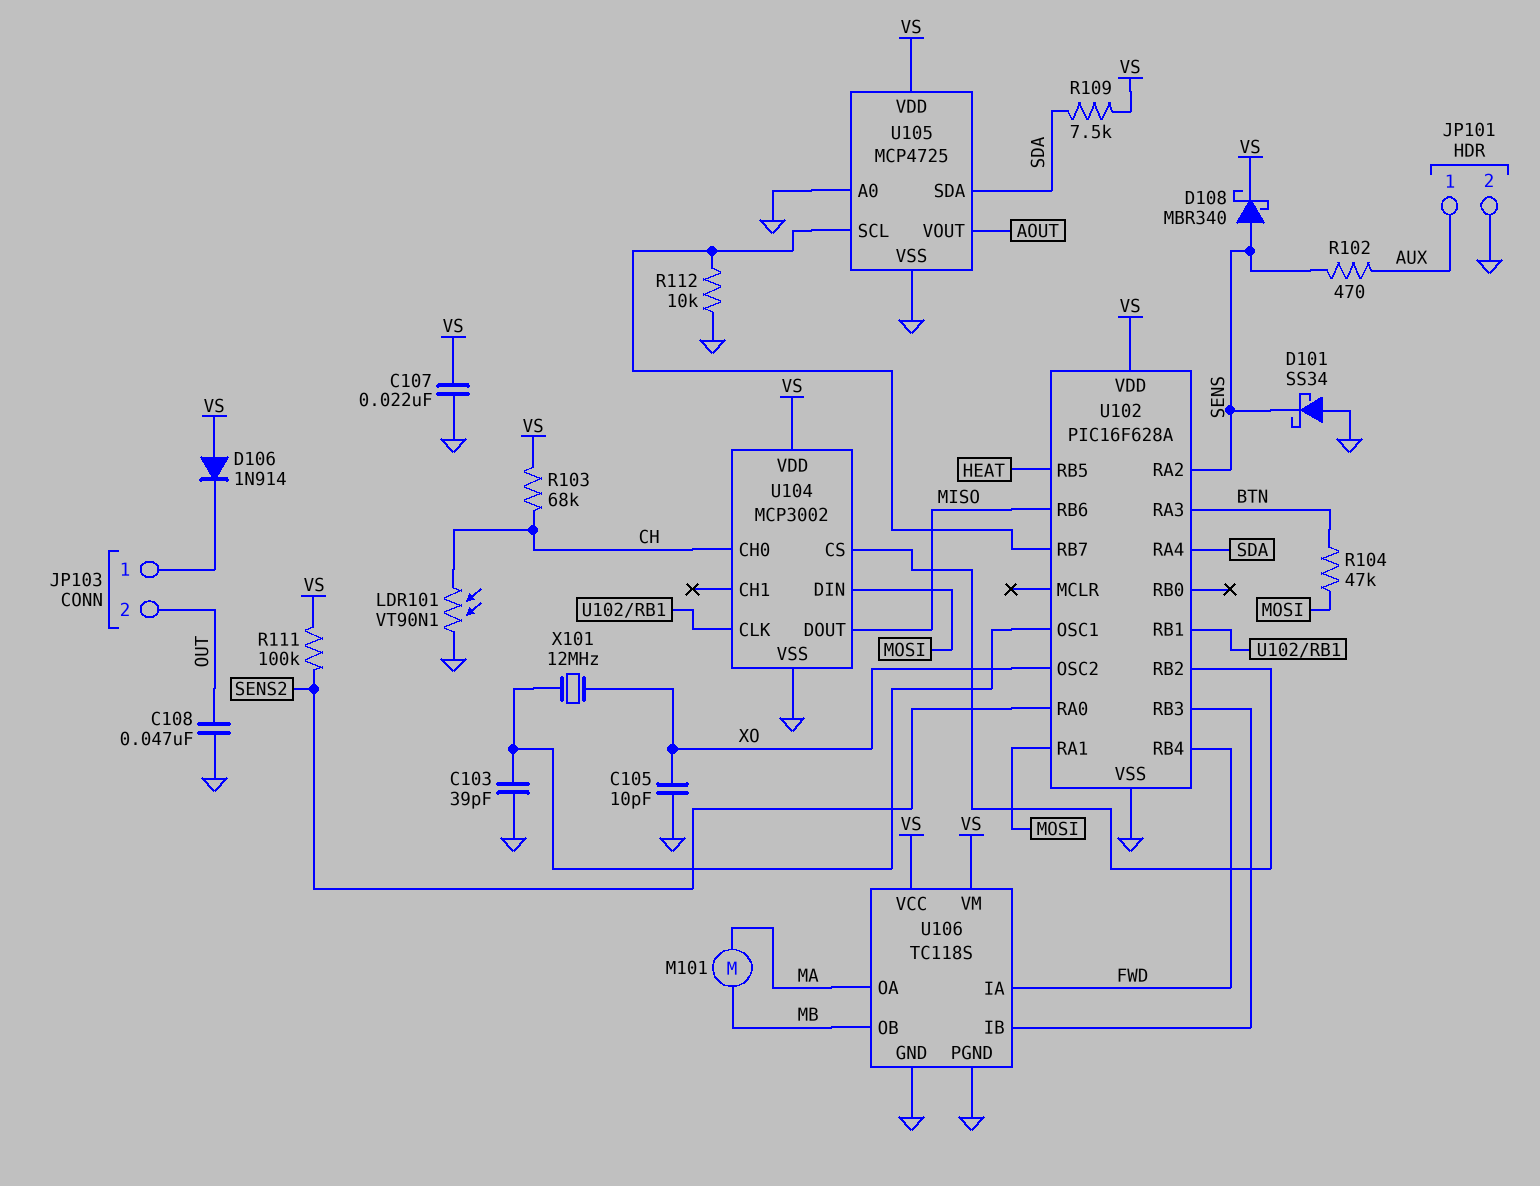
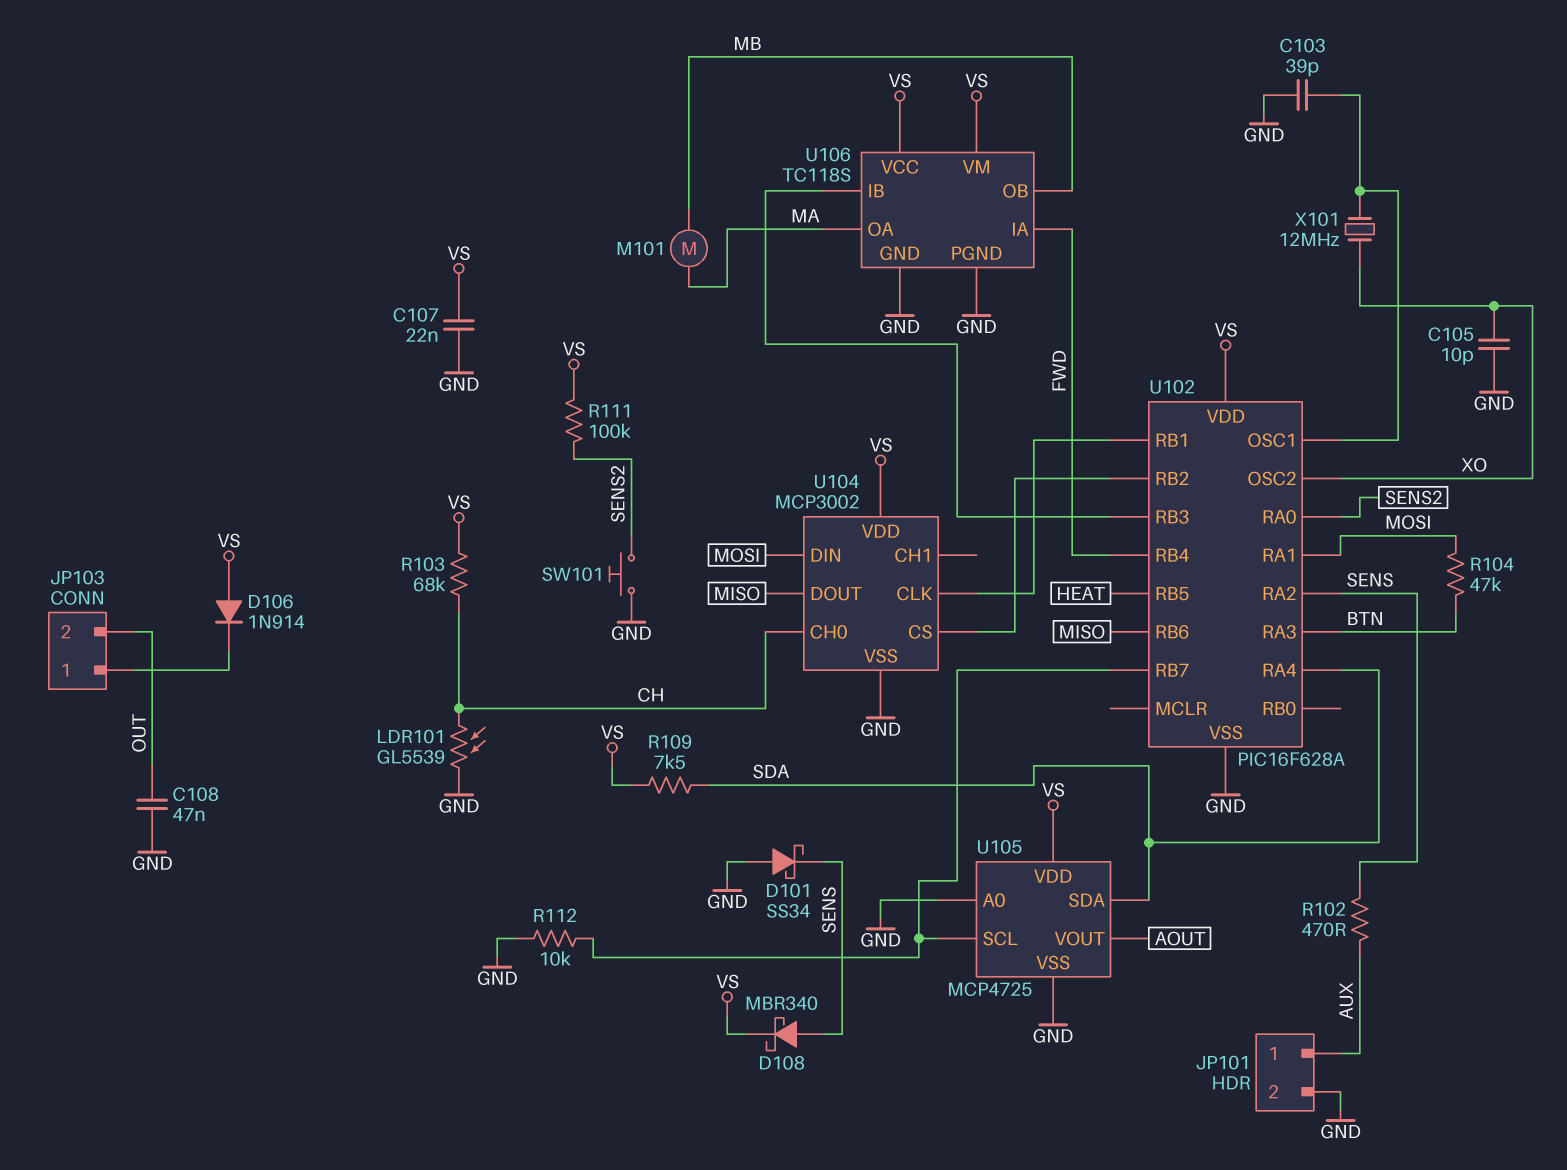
LDR101: VT90N1 (CH, GND) -> GL5539 (CH, GND)
SW101: none -> button (GND, SENS2)

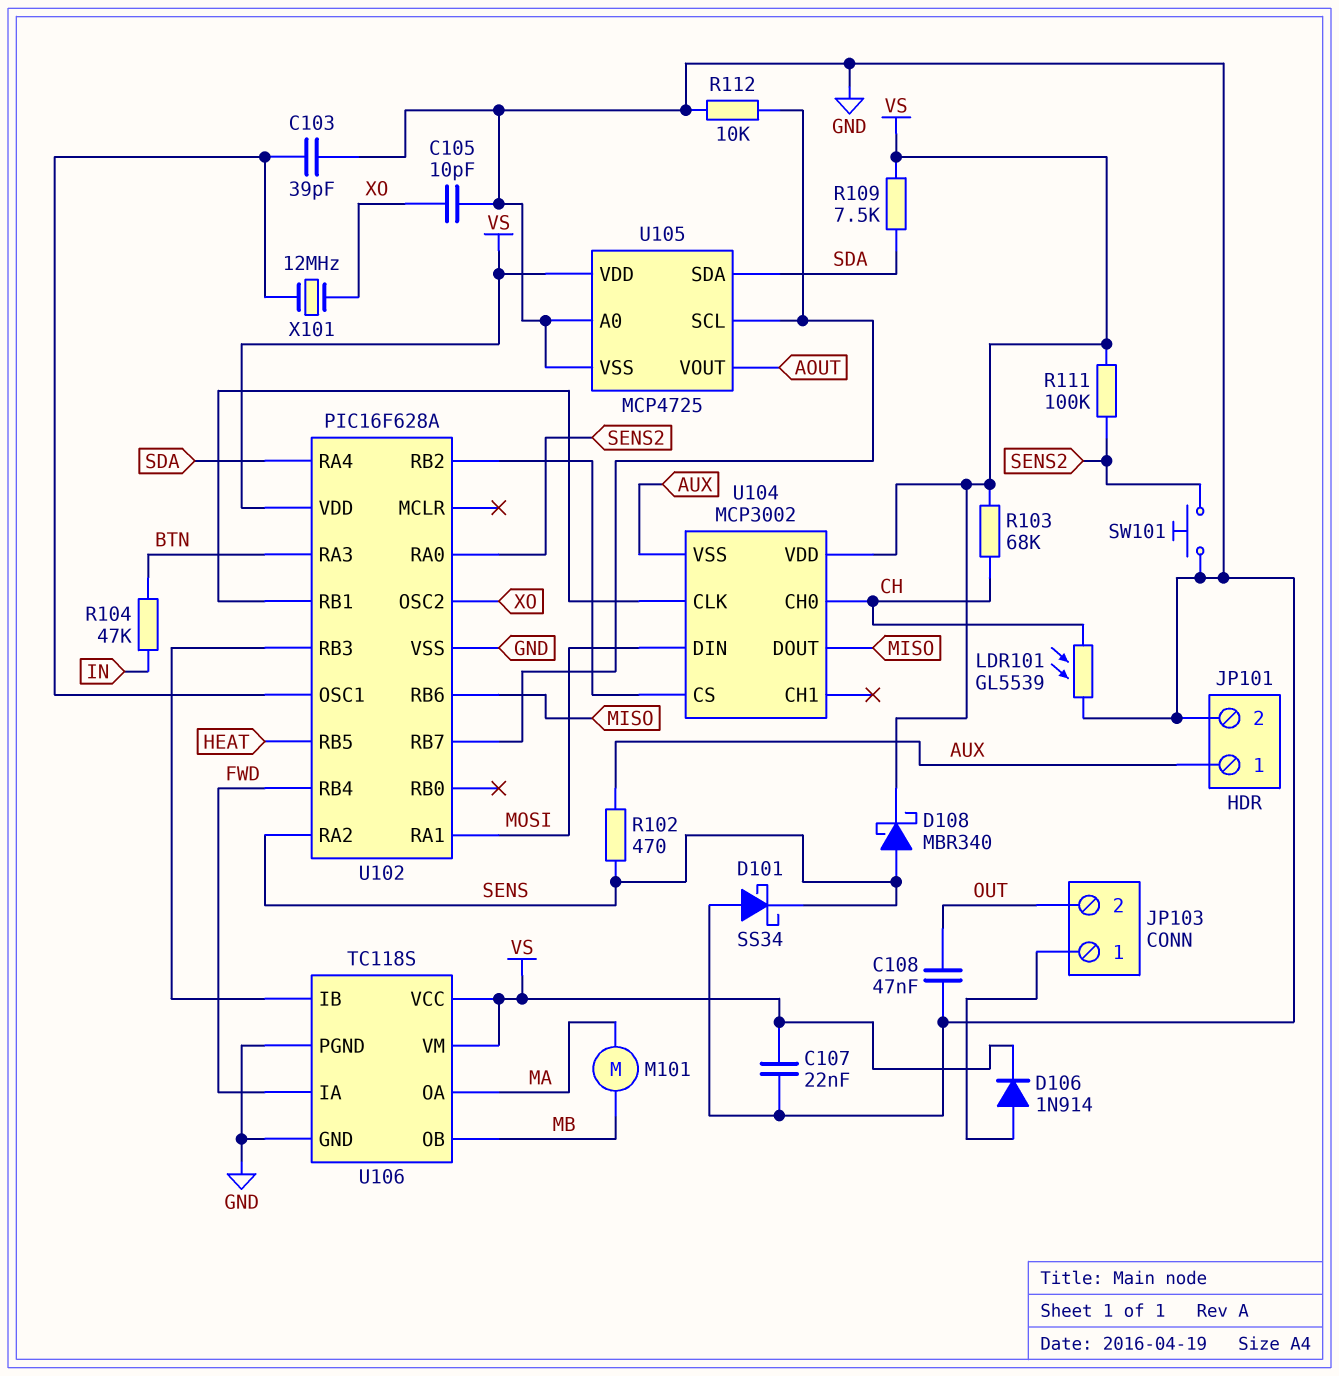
D106: diode 1N914 (A VS, K JP103/1) -> diode 1N914 (A JP103/1, K VS)
R104: 47k (BTN, MOSI) -> 47k (BTN, IN)
U104 pin VSS: GND -> AUX

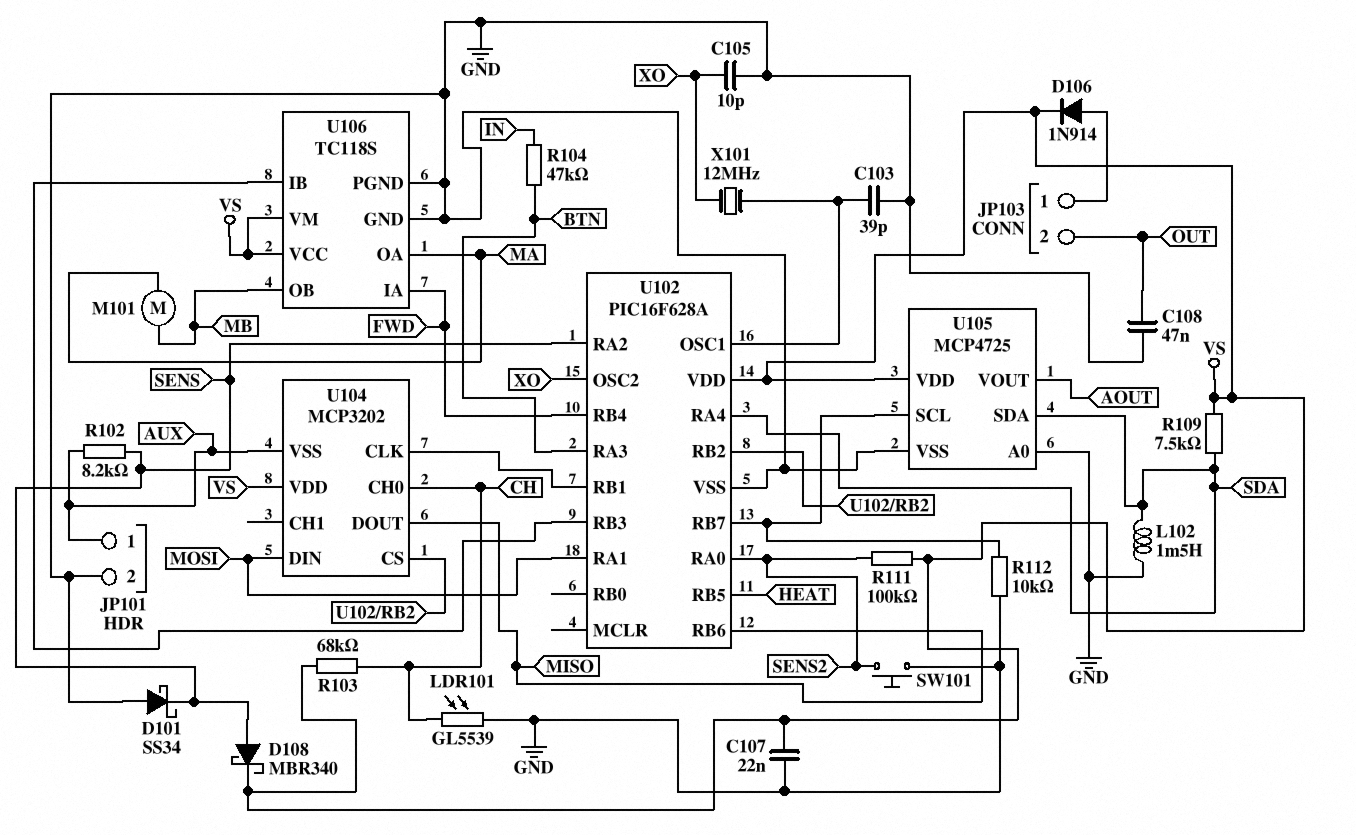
L102: none -> 1.5mH (GND, SDA)
R102: 470 (AUX, SENS) -> 8.2k (AUX, SENS)
U104: MCP3002 -> MCP3202

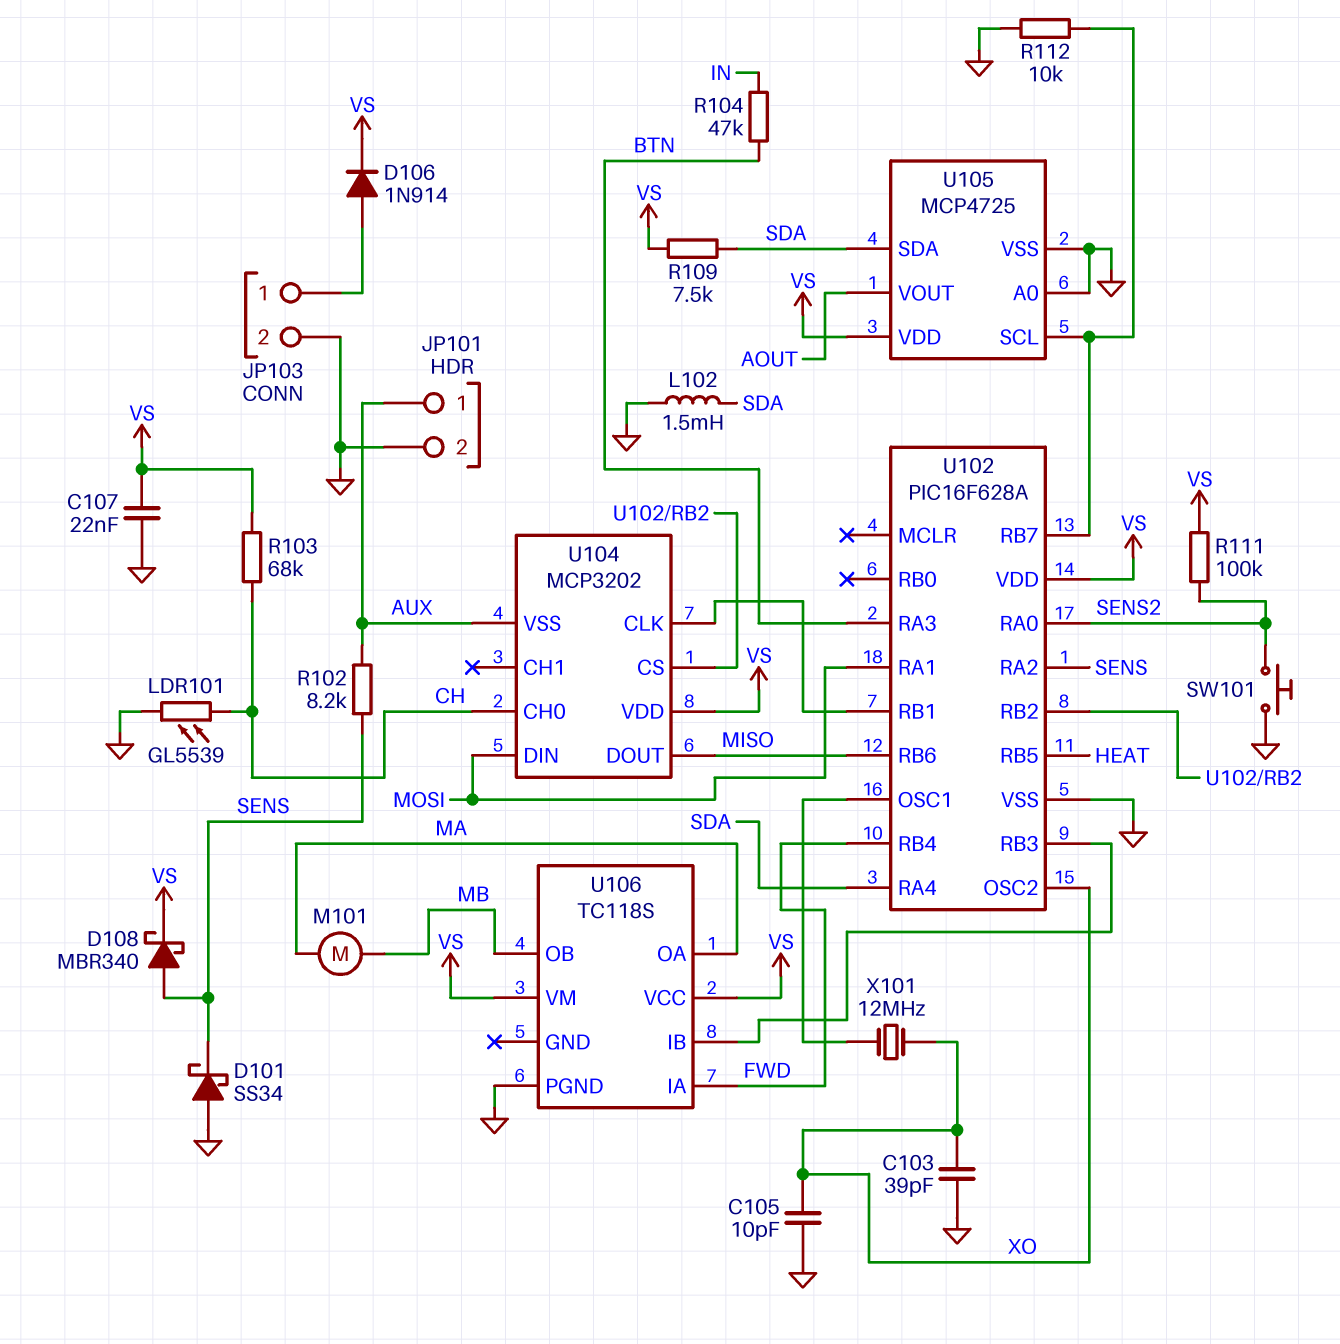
C103: 39pF (GND, U102/OSC1) -> 39pF (GND, XO)
C108: 47nF (GND, OUT) -> none
JP103 pin 2: OUT -> GND
U106 pin GND: GND -> none

